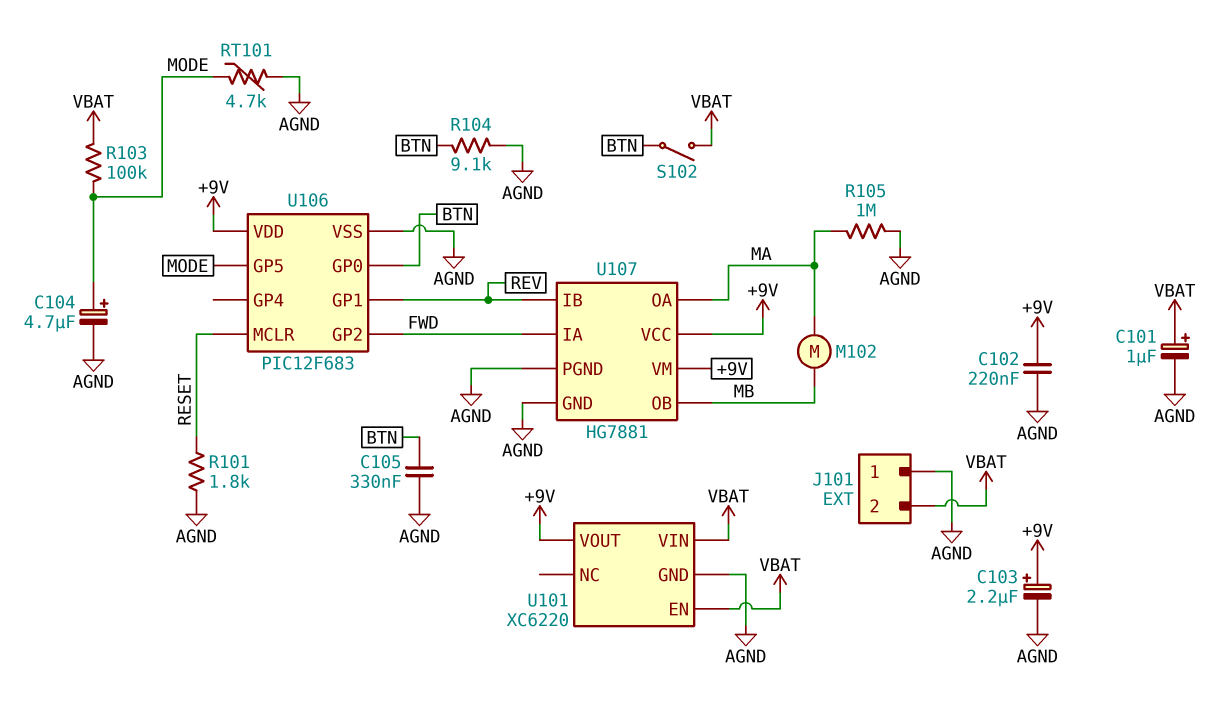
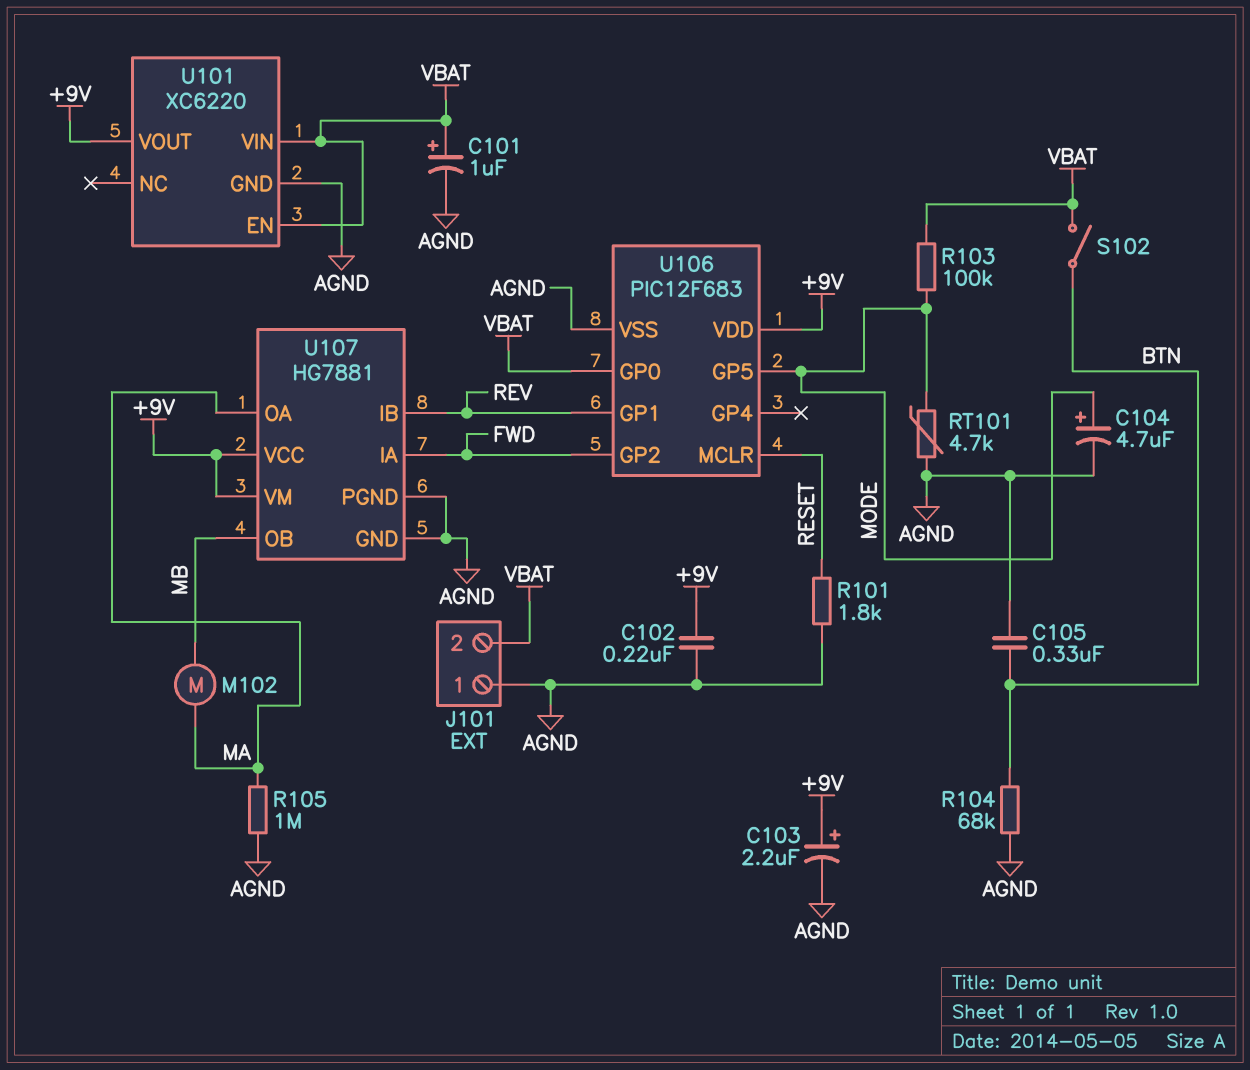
R104: 9.1k (AGND, BTN) -> 68k (AGND, BTN)
U106 pin GP0: BTN -> VBAT

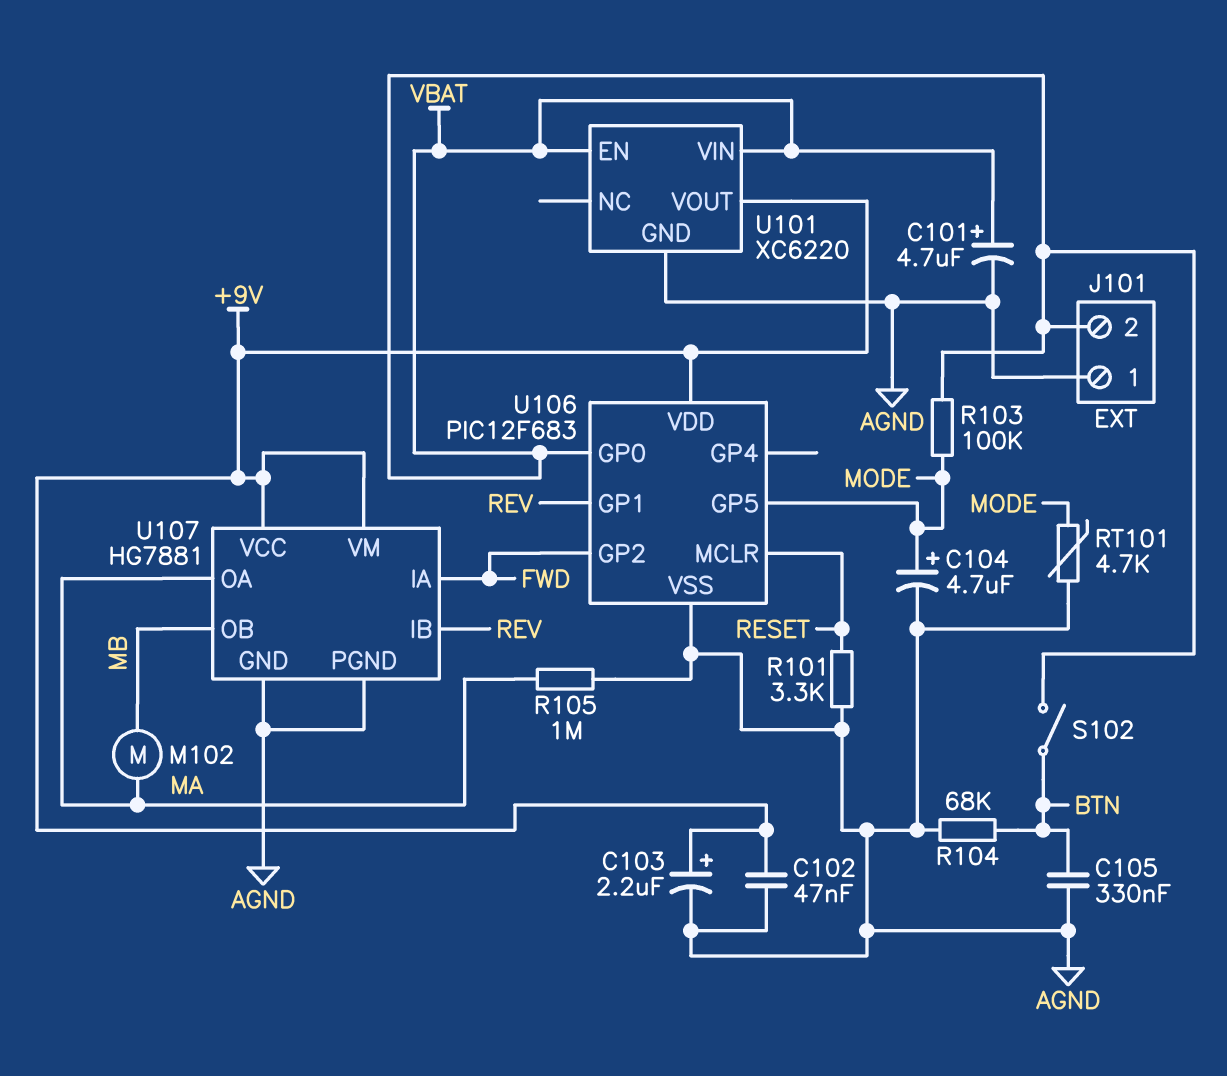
C101: 1uF (plus VBAT, minus AGND) -> 4.7uF (plus VBAT, minus AGND)
C102: 220nF (+9V, AGND) -> 47nF (+9V, AGND)
R101: 1.8k (AGND, RESET) -> 3.3k (AGND, RESET)

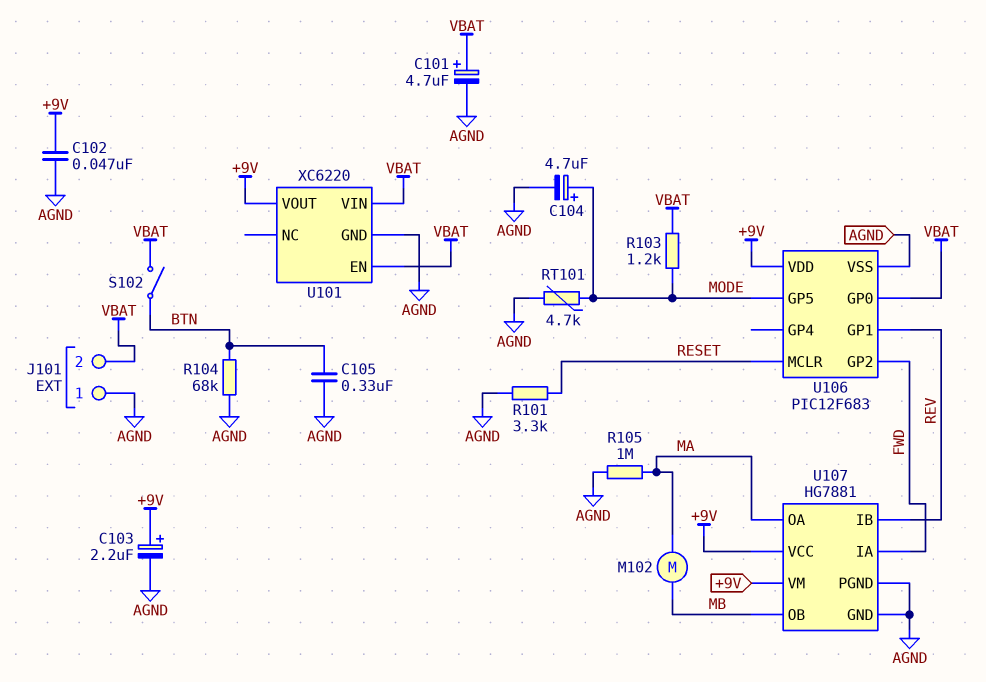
R103: 100k (MODE, VBAT) -> 1.2k (MODE, VBAT)

